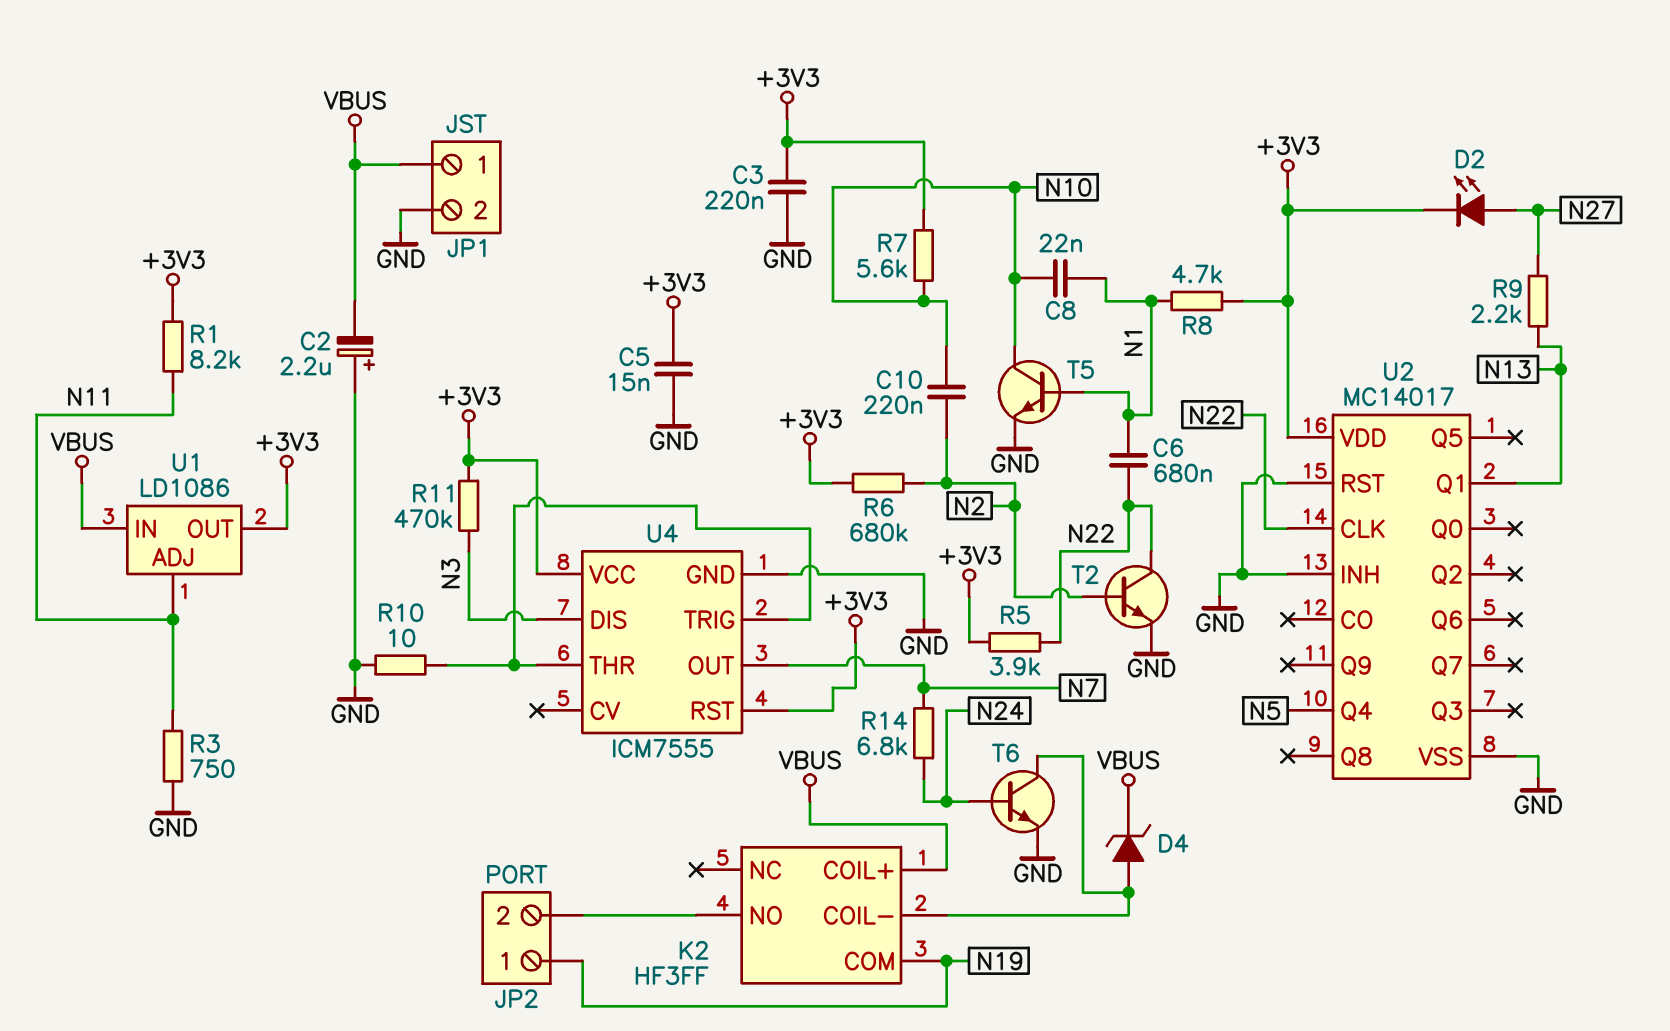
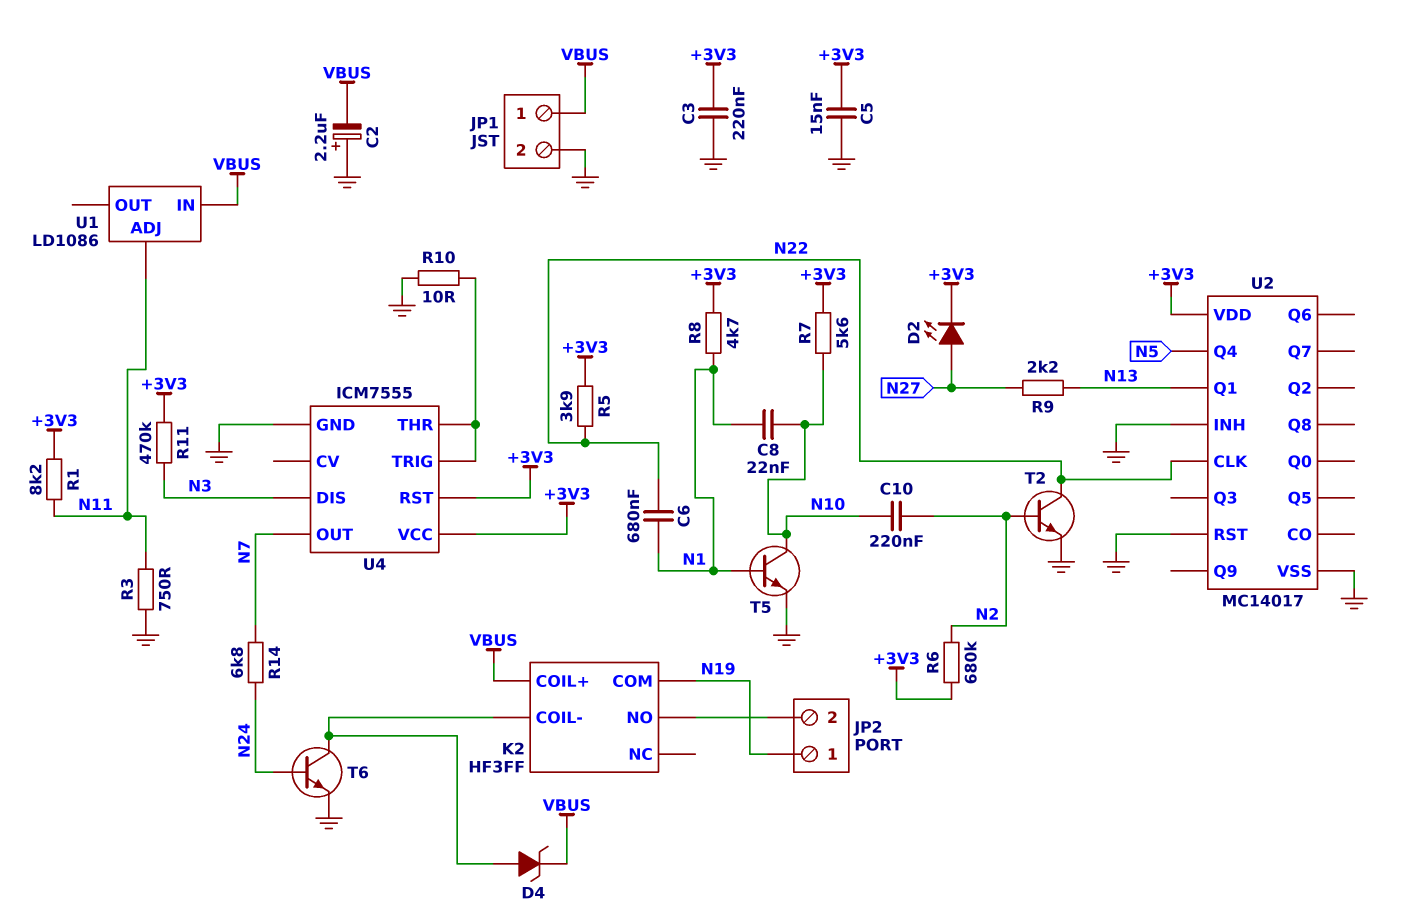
U1 pin OUT: +3V3 -> none

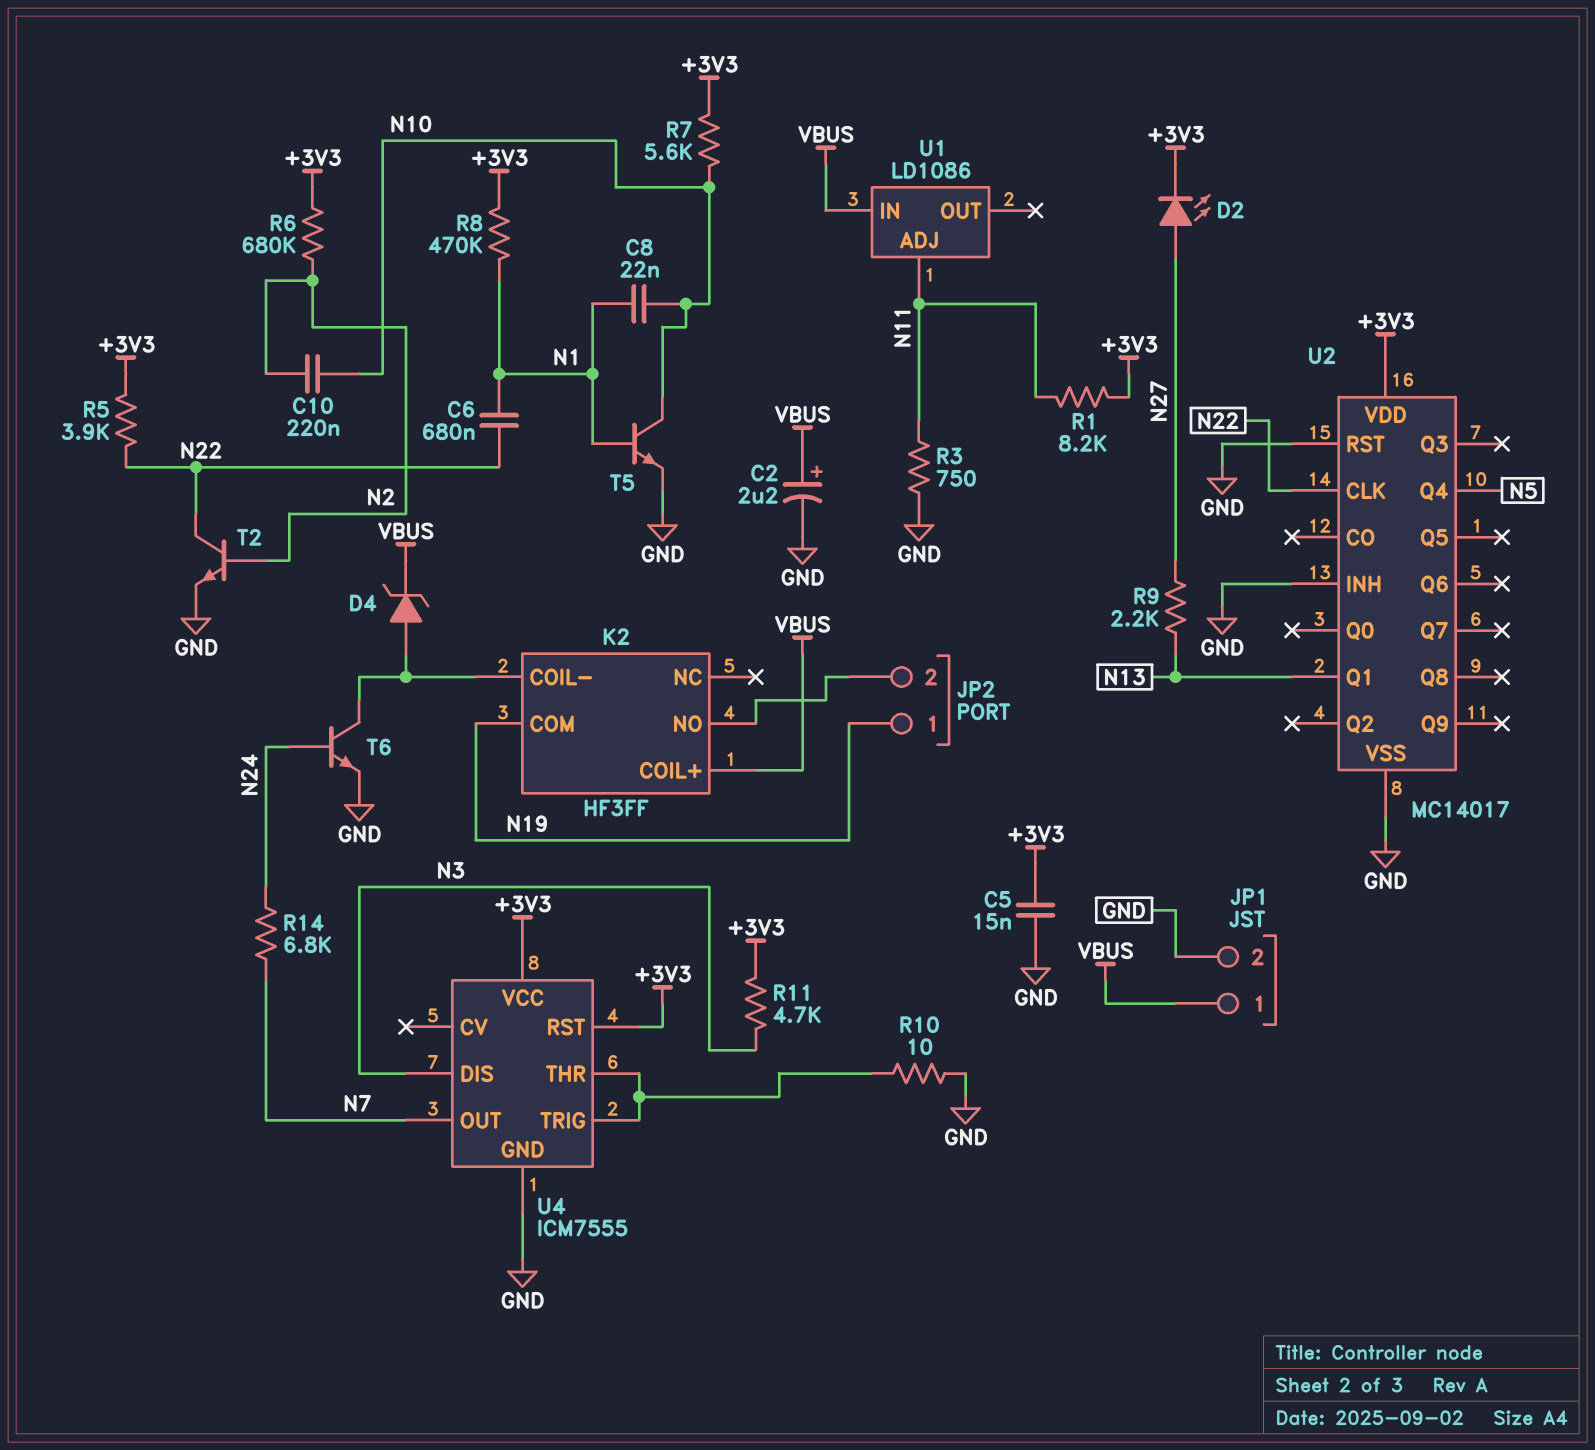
C2: 2.2uF (plus GND, minus VBUS) -> 2.2uF (plus VBUS, minus GND)
C3: 220nF (+3V3, GND) -> none
R8: 4.7k (+3V3, N1) -> 470k (+3V3, N1)
R11: 470k (+3V3, N3) -> 4.7k (+3V3, N3)

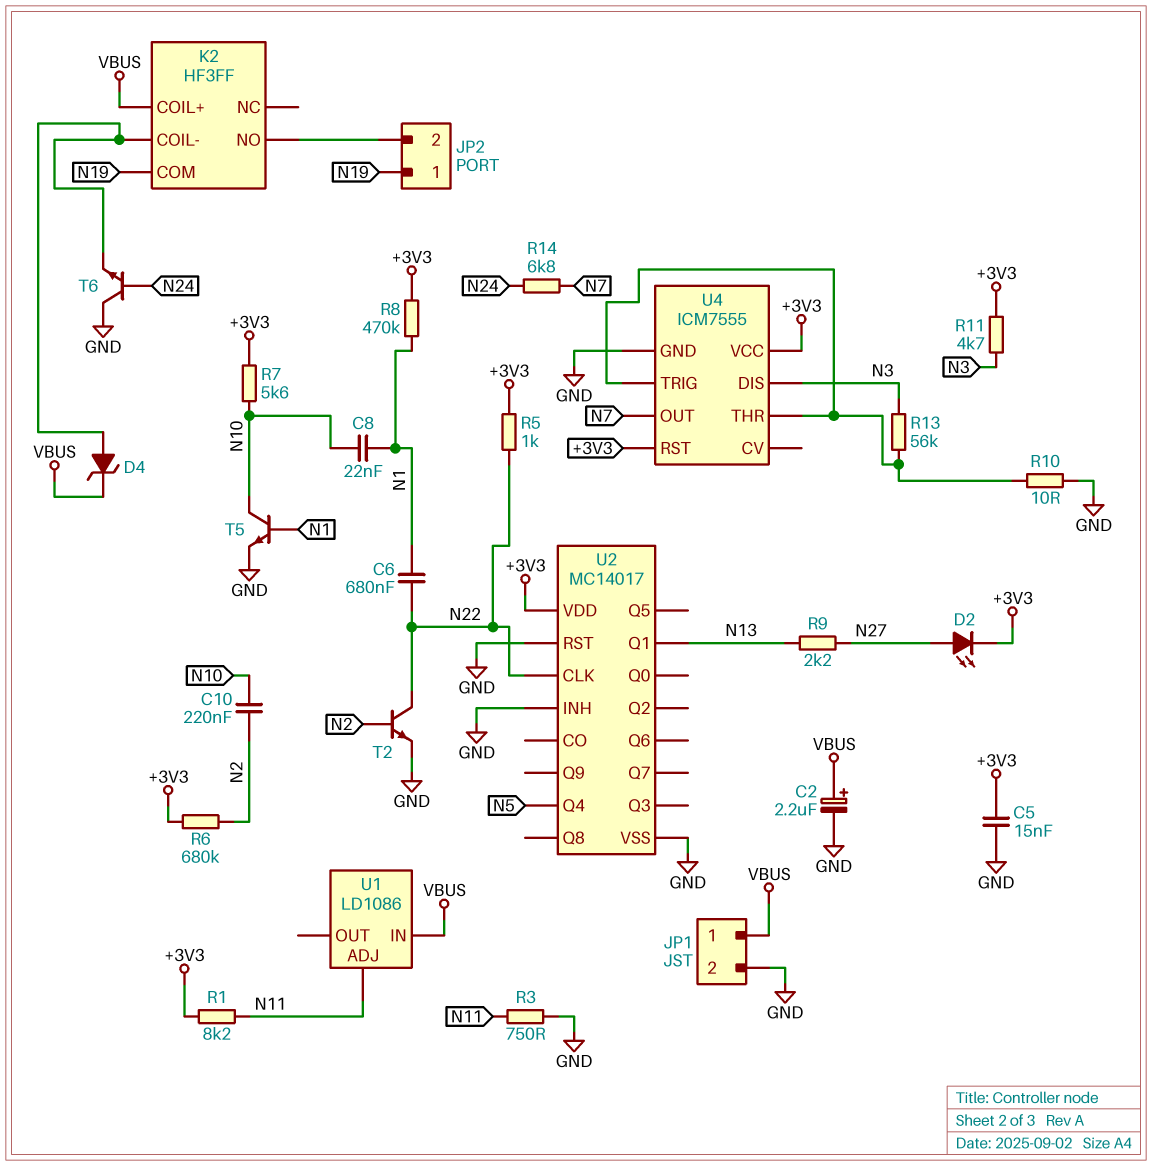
R5: 3.9k (+3V3, N22) -> 1k (+3V3, N22)
R13: none -> 56k (N3, U4/THR)
T6: NPN (B N24, C K2/COIL-, E GND) -> NPN (B N24, C GND, E K2/COIL-)

